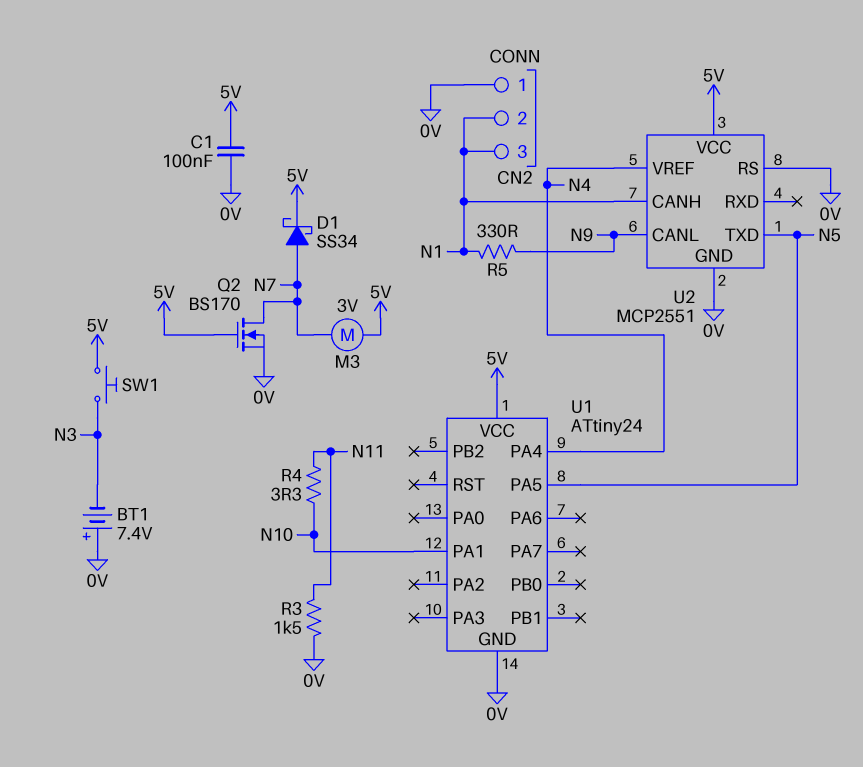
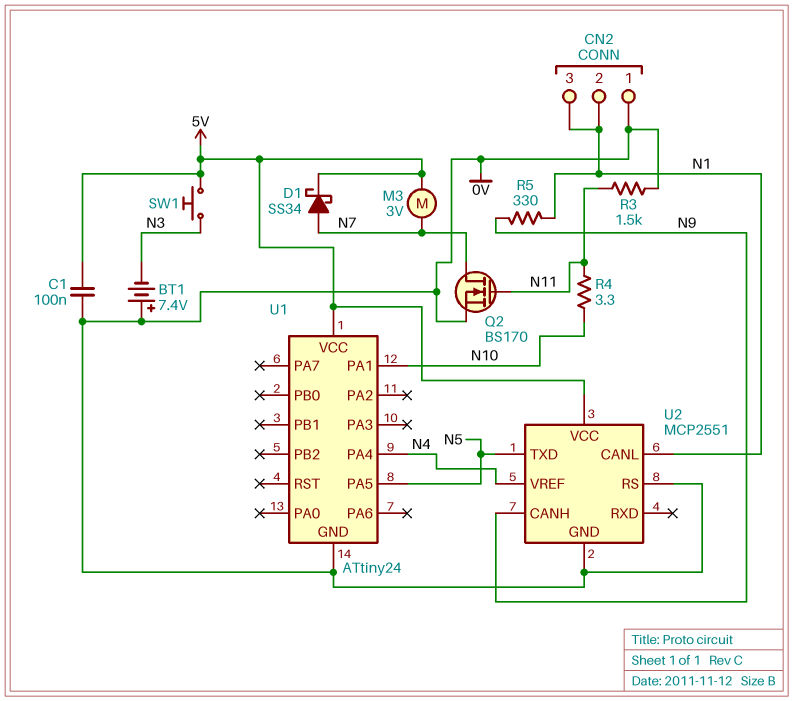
Q2: NMOS BS170 (G 5V, D N7, S 0V) -> NMOS BS170 (G N11, D N7, S 0V)
U2 pin CANH: N1 -> N9
U2 pin CANL: N9 -> N1

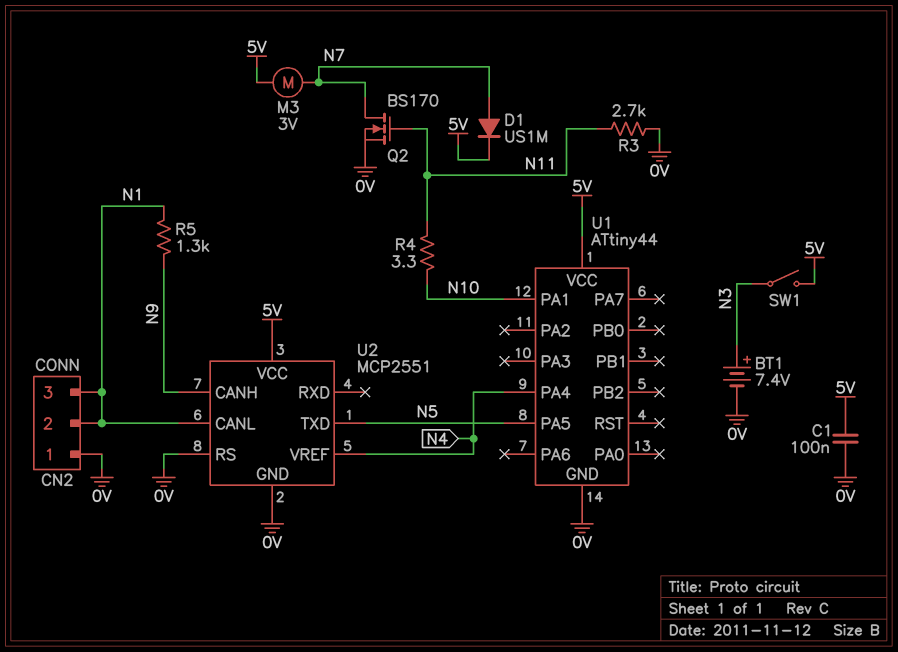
BT1: 7.4V (plus 0V, minus N3) -> 7.4V (plus N3, minus 0V)
D1: schottky SS34 (A N7, K 5V) -> diode US1M (A N7, K 5V)
R3: 1.5k (0V, N11) -> 2.7k (0V, N11)
R5: 330 (N1, N9) -> 1.3k (N1, N9)
SW1: button (5V, N3) -> switch (5V, N3)
U1: ATtiny24 -> ATtiny44

